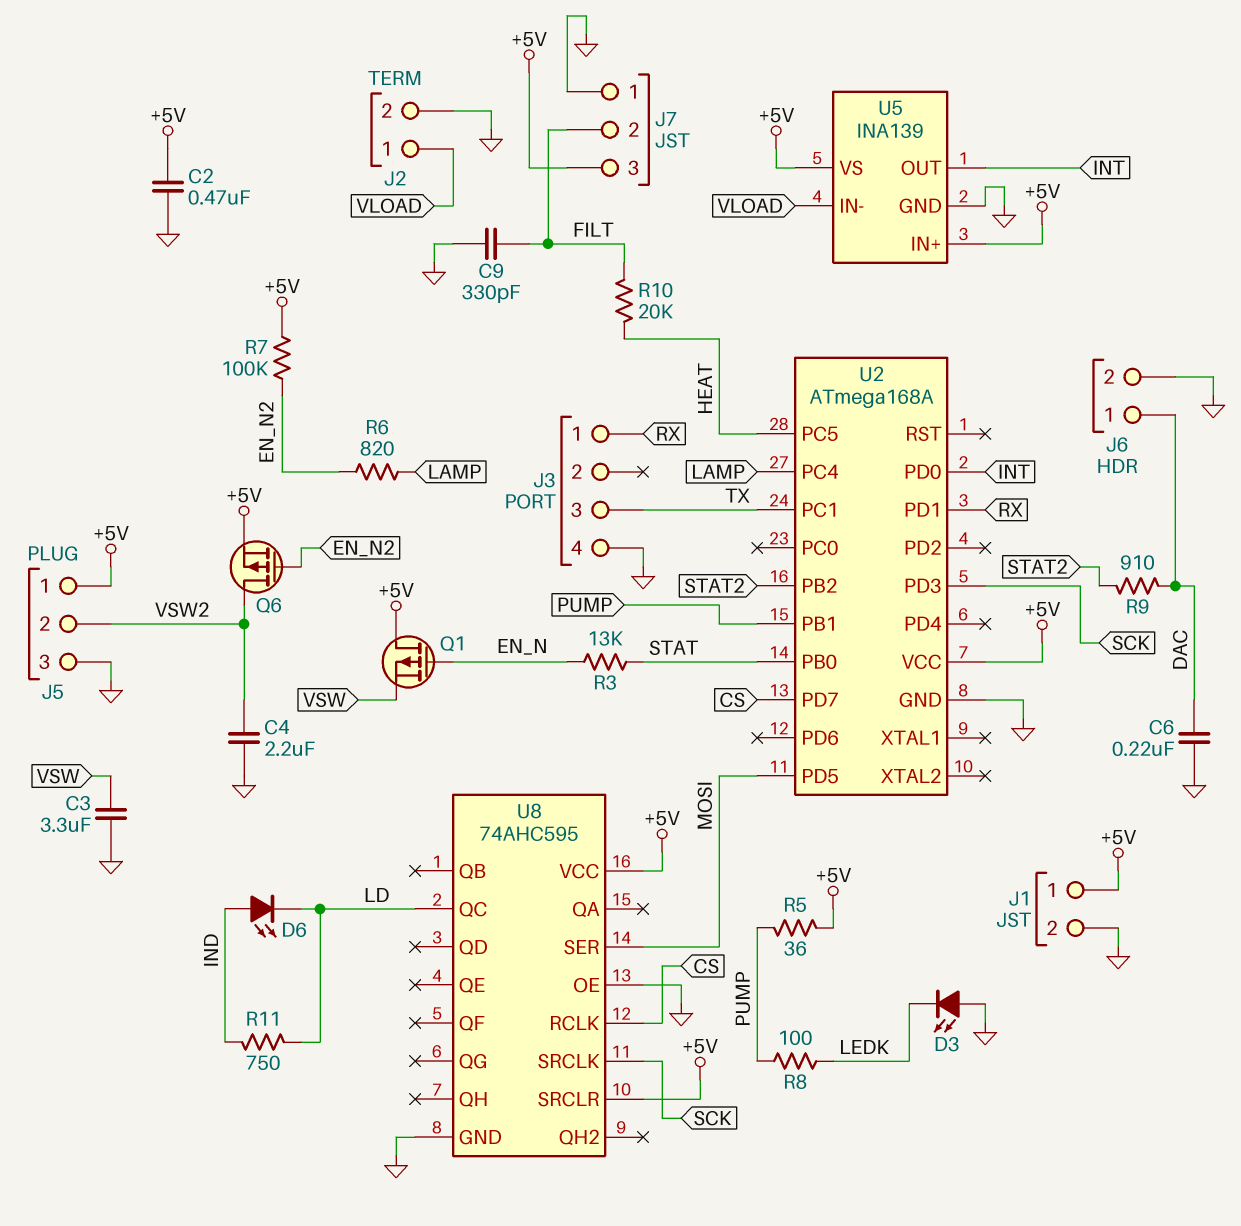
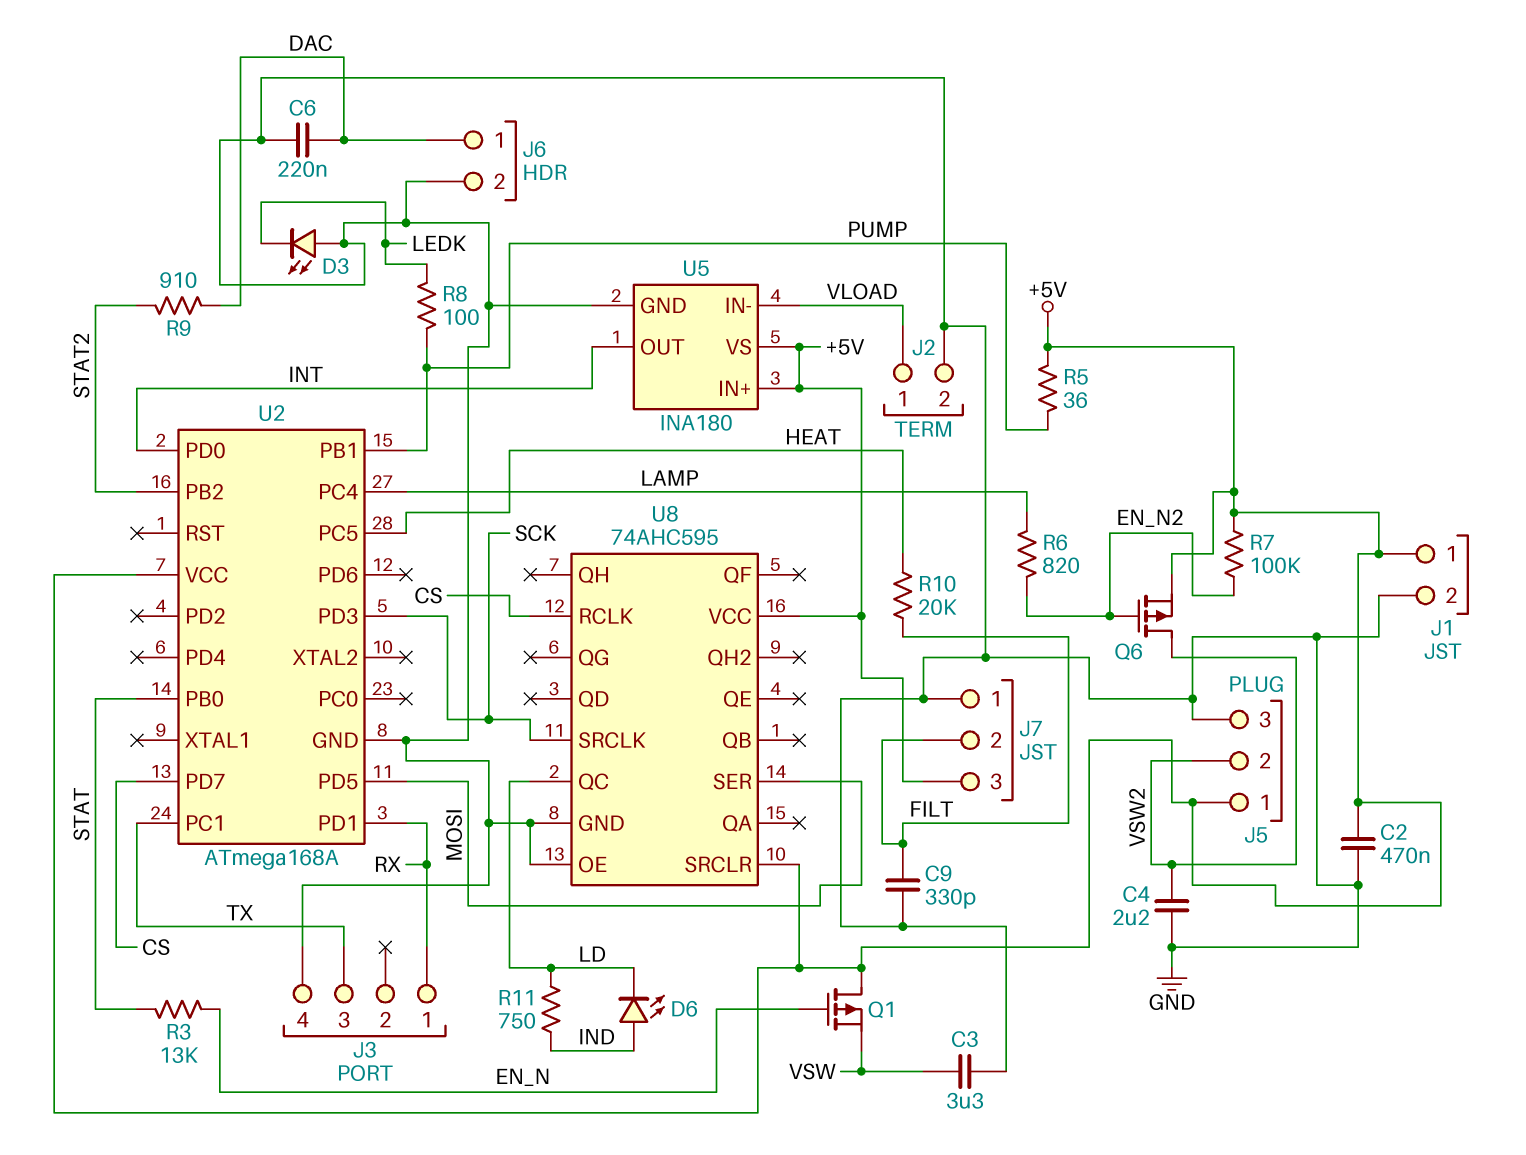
U5: INA139 -> INA180

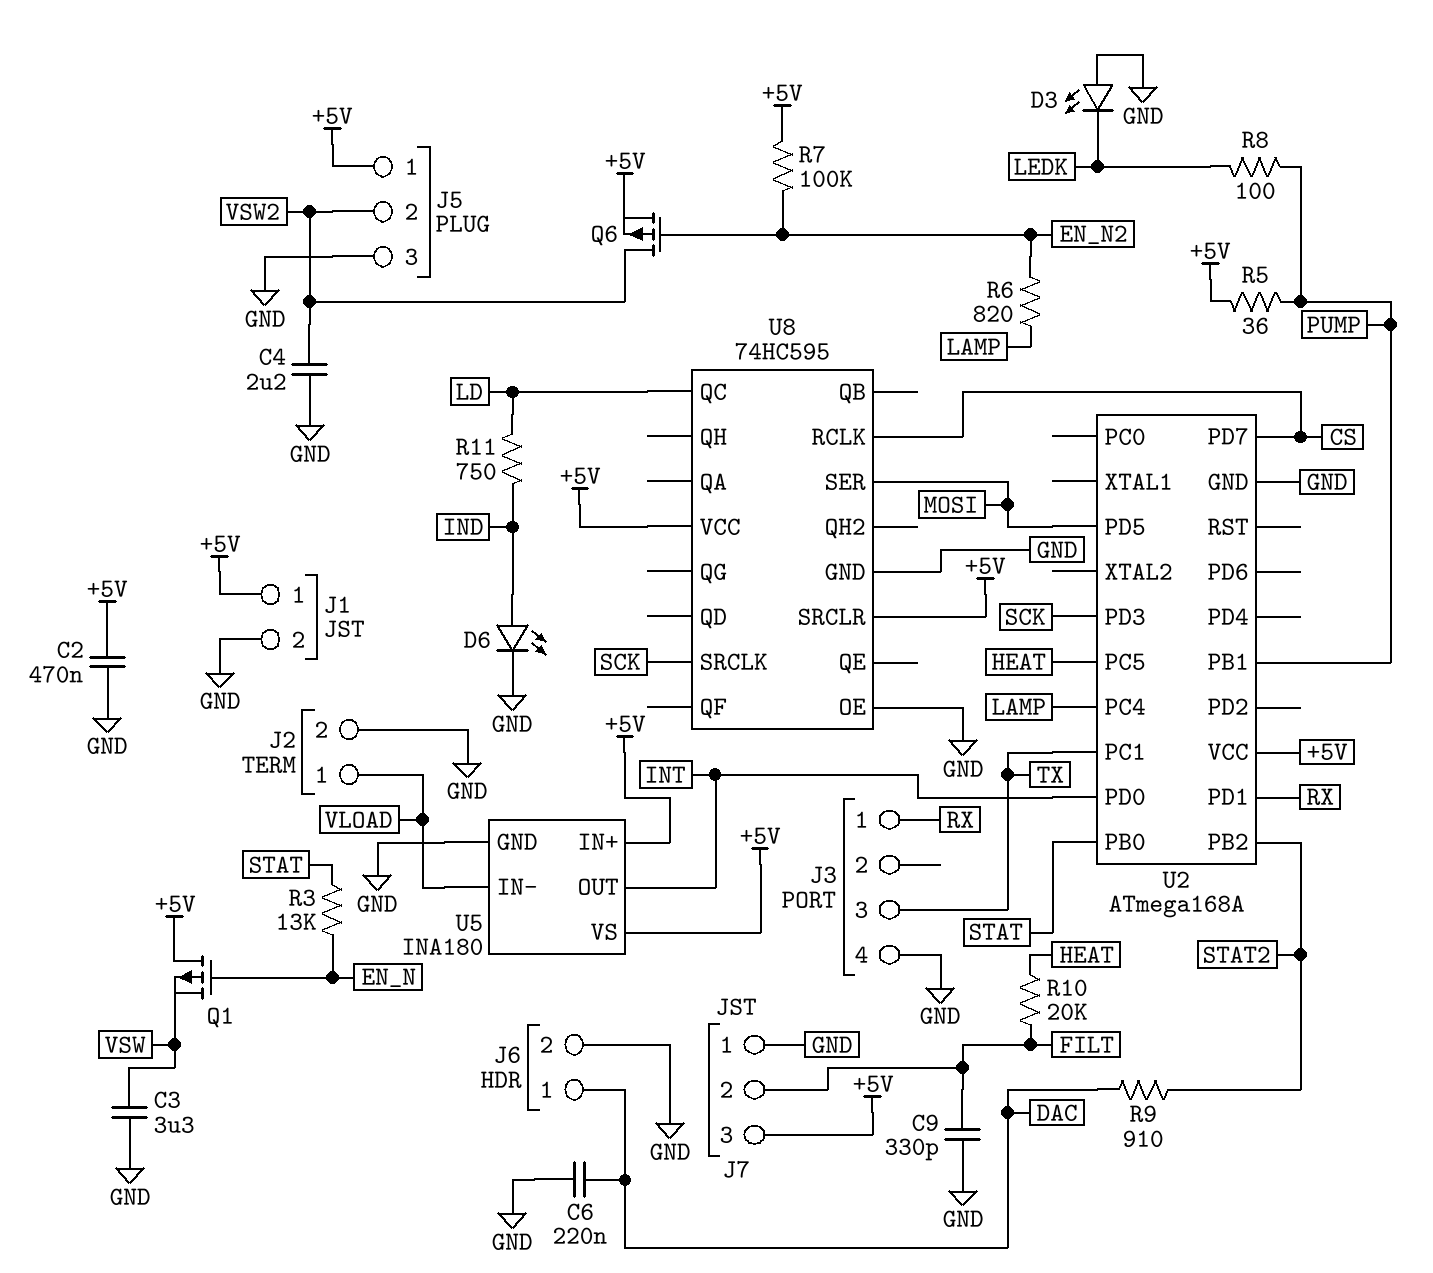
D6: LED (A IND, K LD) -> LED (A IND, K GND)
U8: 74AHC595 -> 74HC595

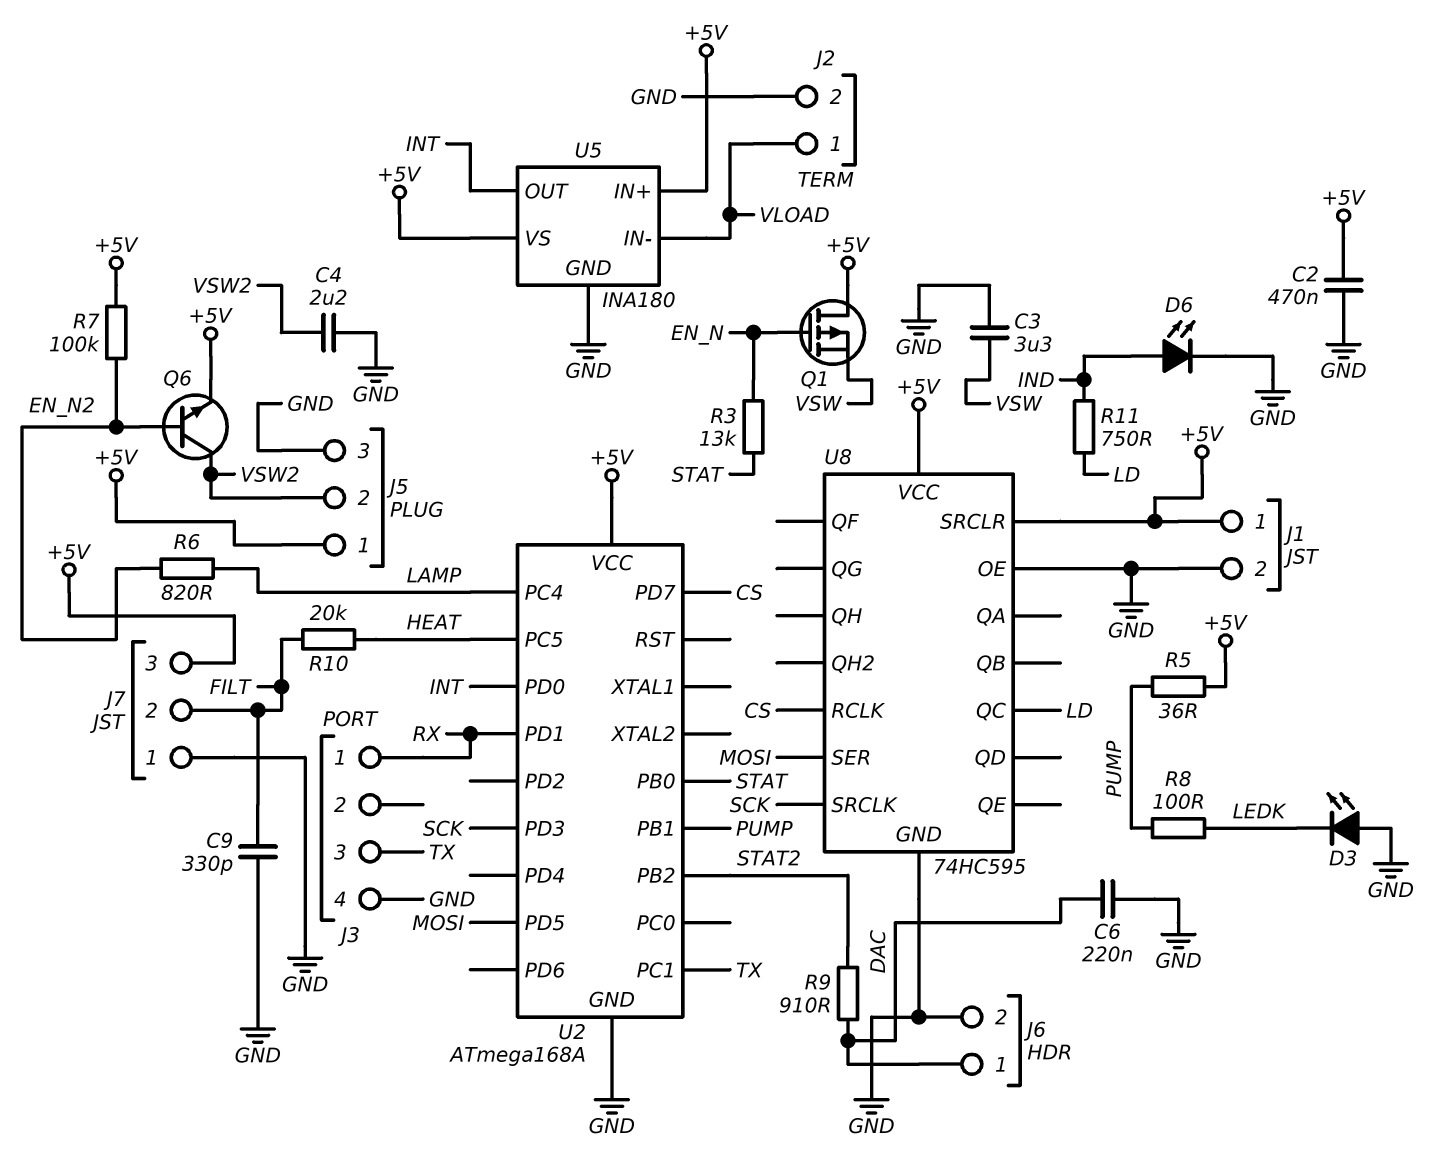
Q6: PMOS (G EN_N2, D VSW2, S +5V) -> NPN (B EN_N2, C VSW2, E +5V)

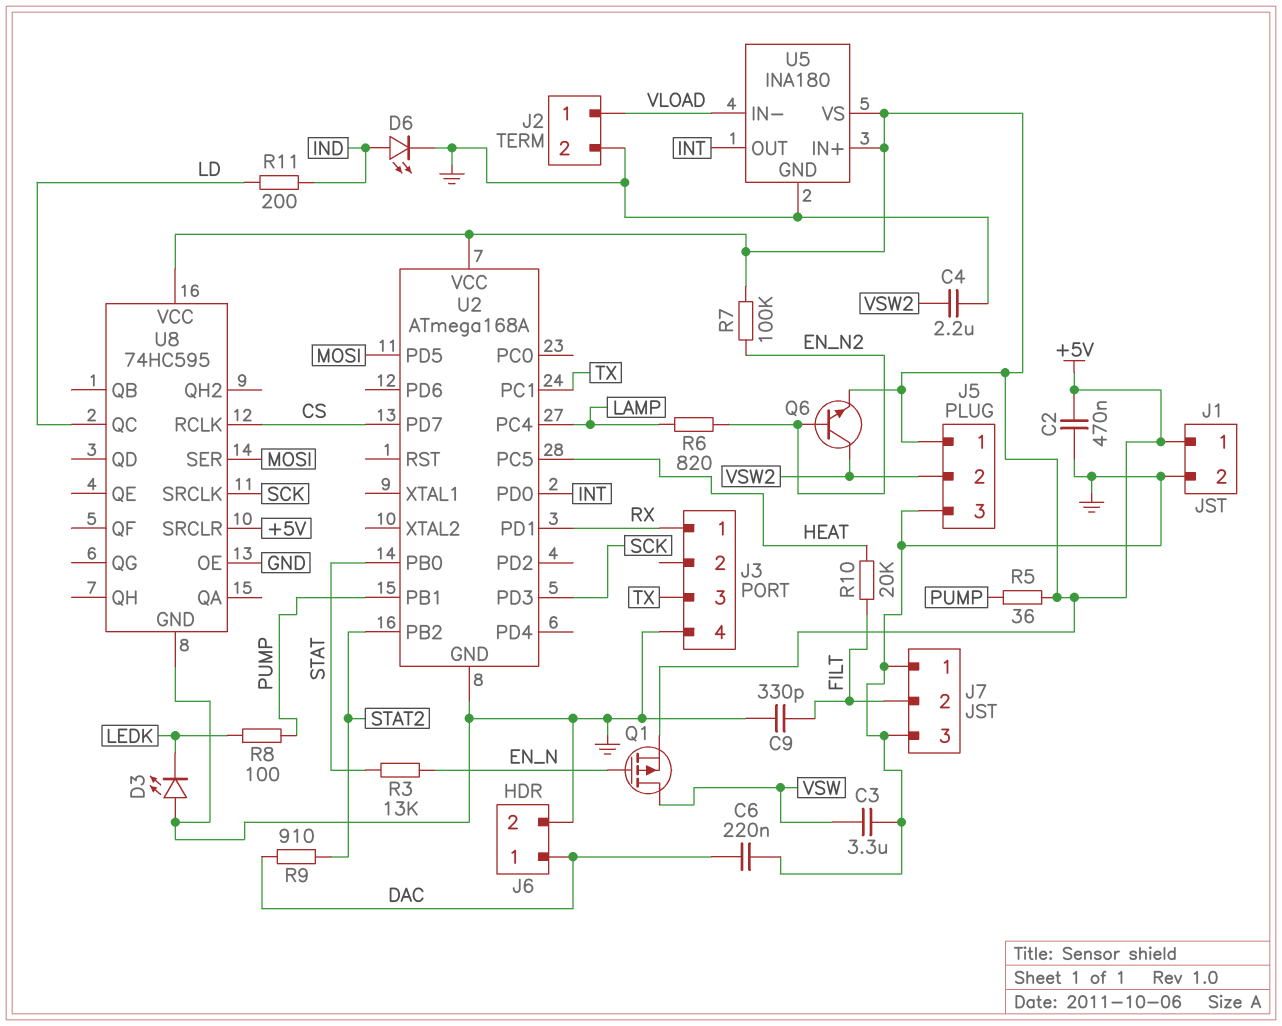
J7 pin 3: +5V -> GND
Q1: PMOS (G EN_N, D +5V, S VSW) -> PMOS (G EN_N, D VSW, S +5V)
R11: 750 (IND, LD) -> 200 (IND, LD)

